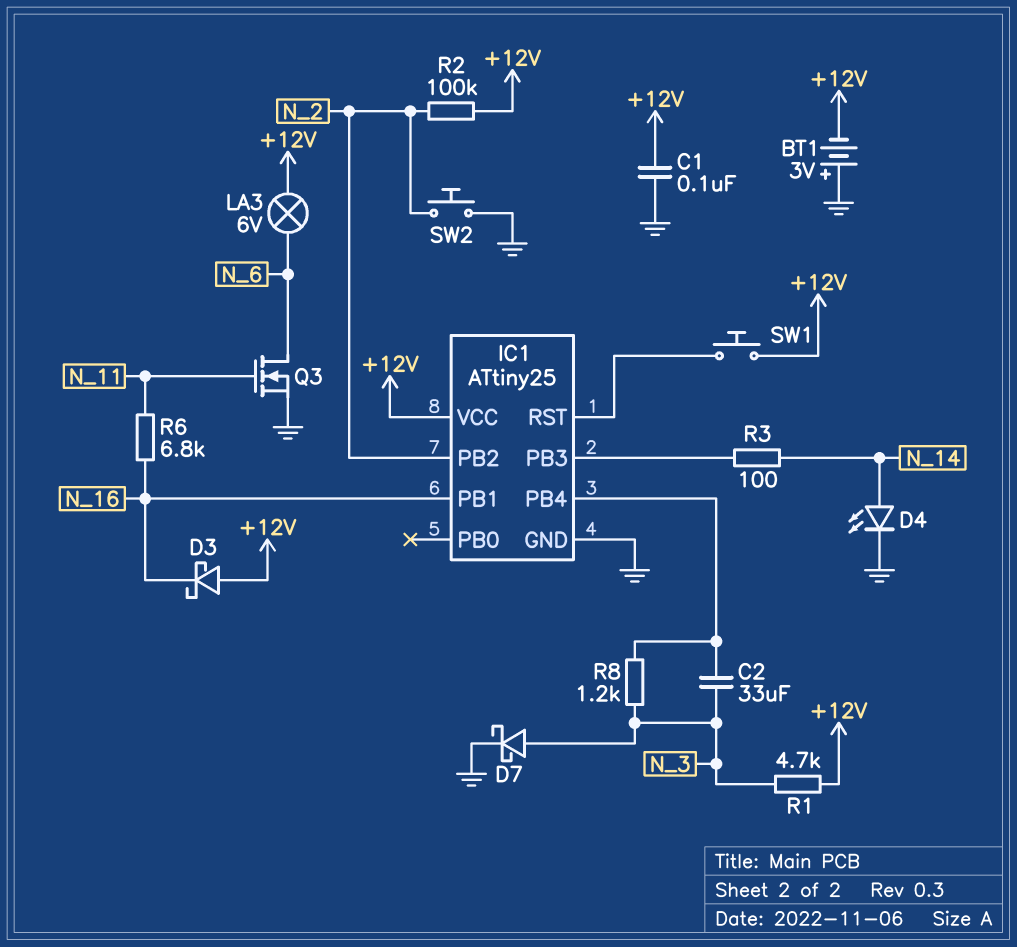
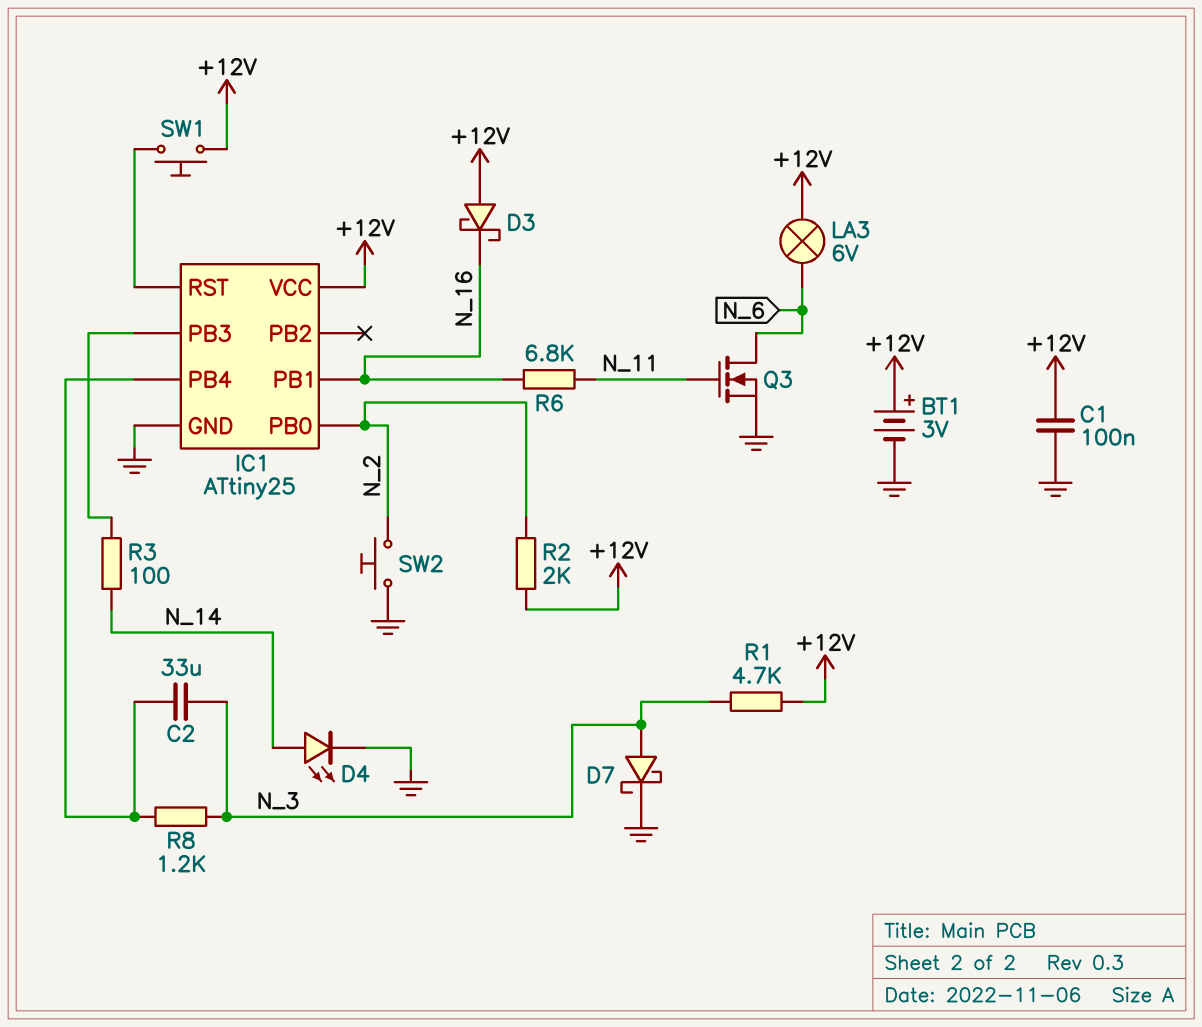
BT1: 3V (plus GND, minus +12V) -> 3V (plus +12V, minus GND)
IC1 pin PB0: none -> N_2
IC1 pin PB2: N_2 -> none
R2: 100k (+12V, N_2) -> 2k (+12V, N_2)

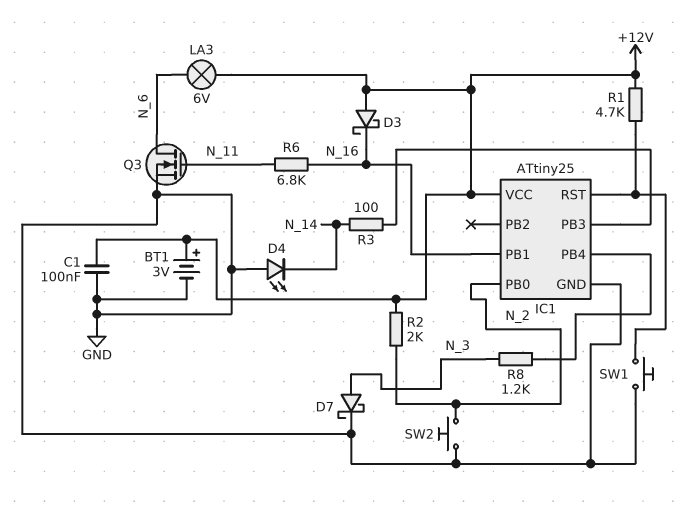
C2: 33uF (IC1/PB4, N_3) -> none
D4: LED (A N_14, K GND) -> LED (A GND, K N_14)
R1: 4.7k (+12V, N_3) -> 4.7k (+12V, IC1/RST)
SW1: button (+12V, IC1/RST) -> button (GND, IC1/RST)

